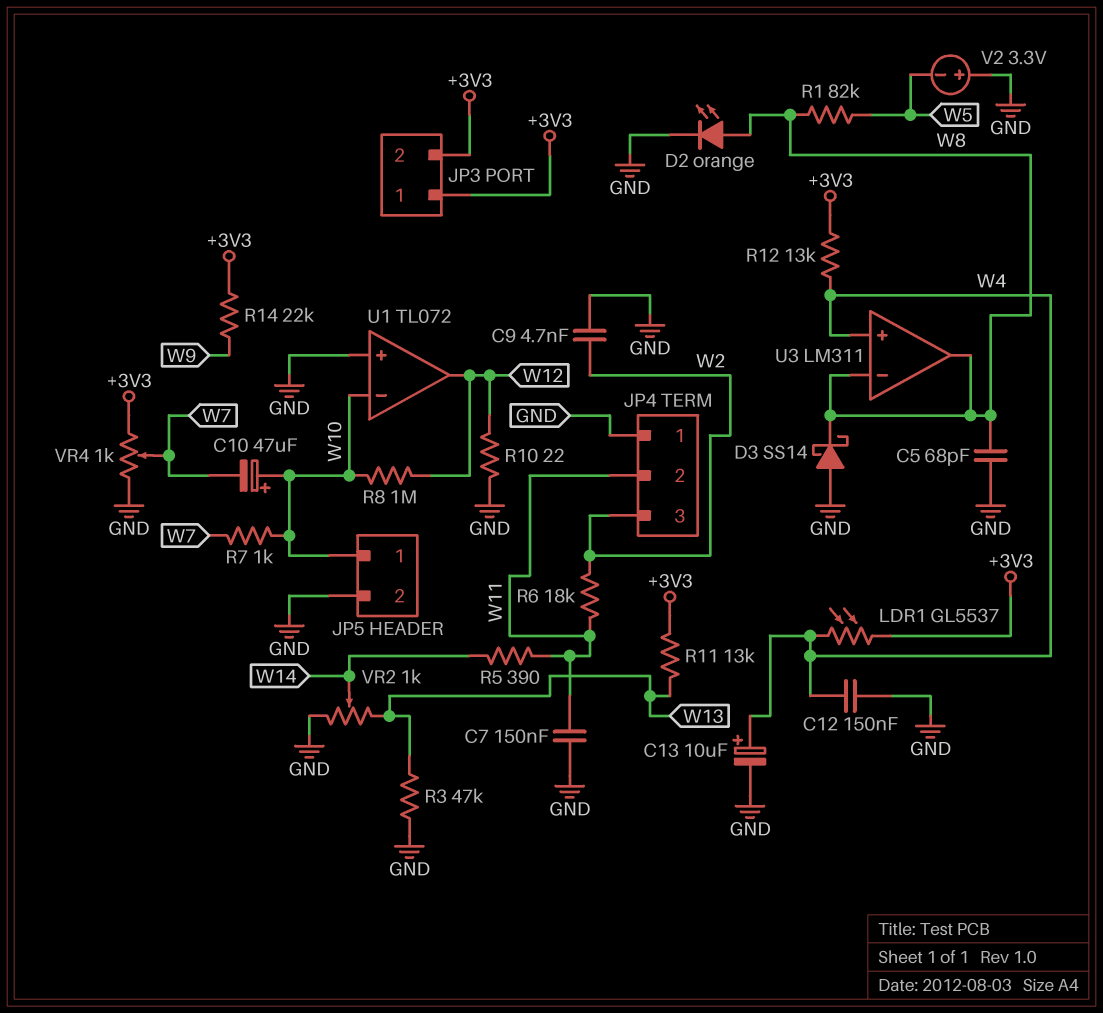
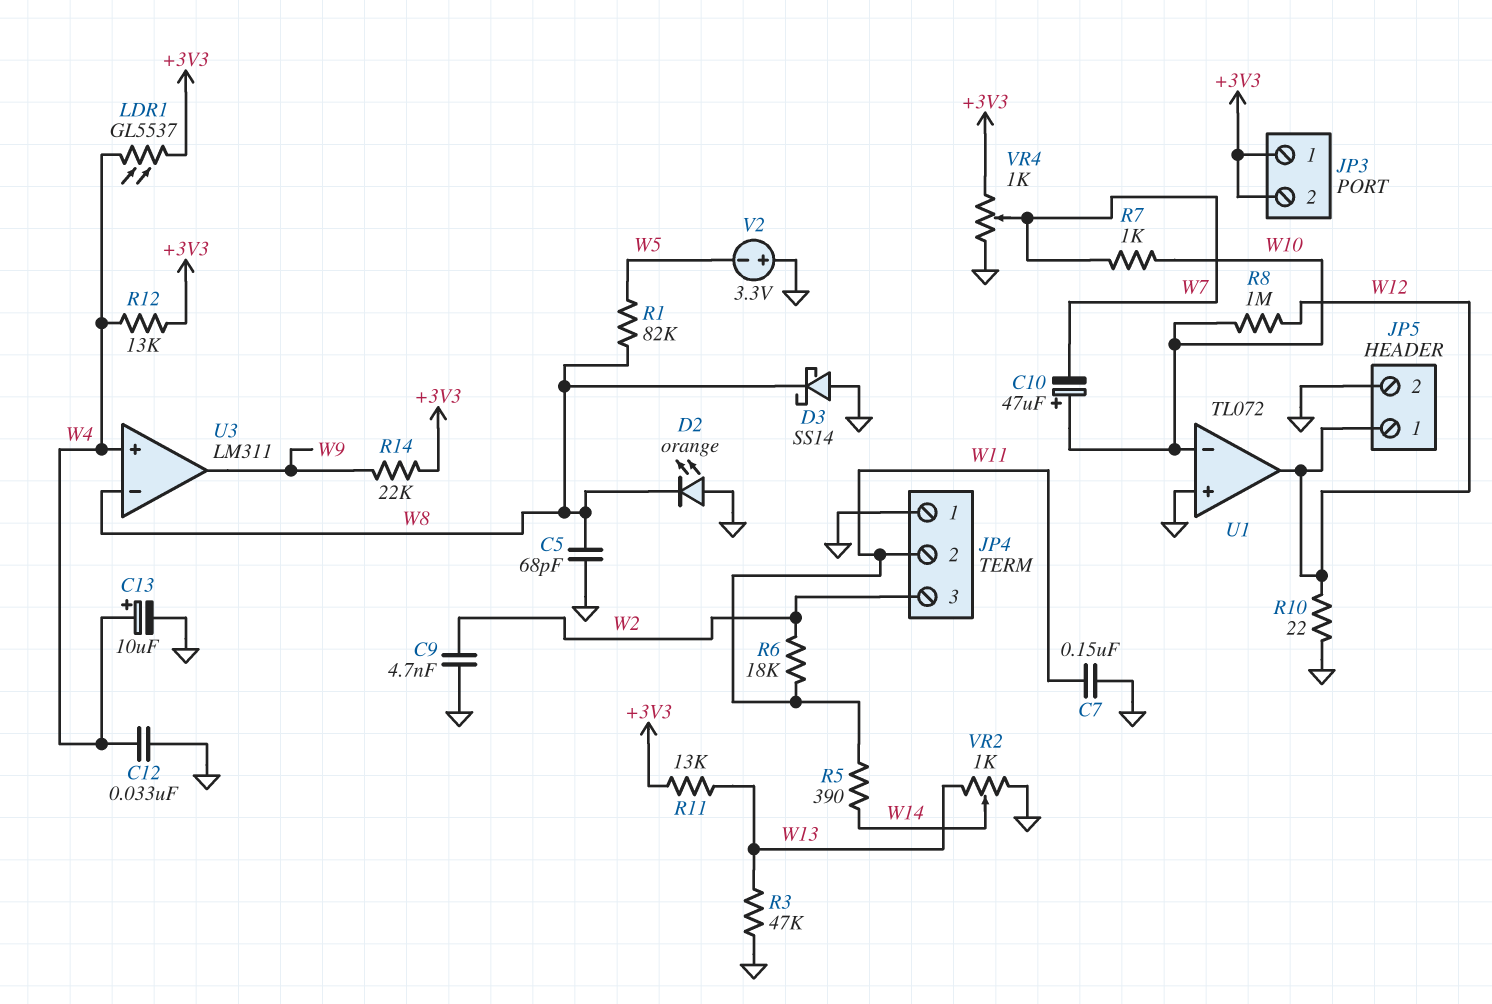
C12: 150nF (GND, W4) -> 33nF (GND, W4)
D2: LED orange (A W8, K GND) -> LED orange (A GND, K W8)
JP5 pin 1: W10 -> W12
U3 pin out: W8 -> W9

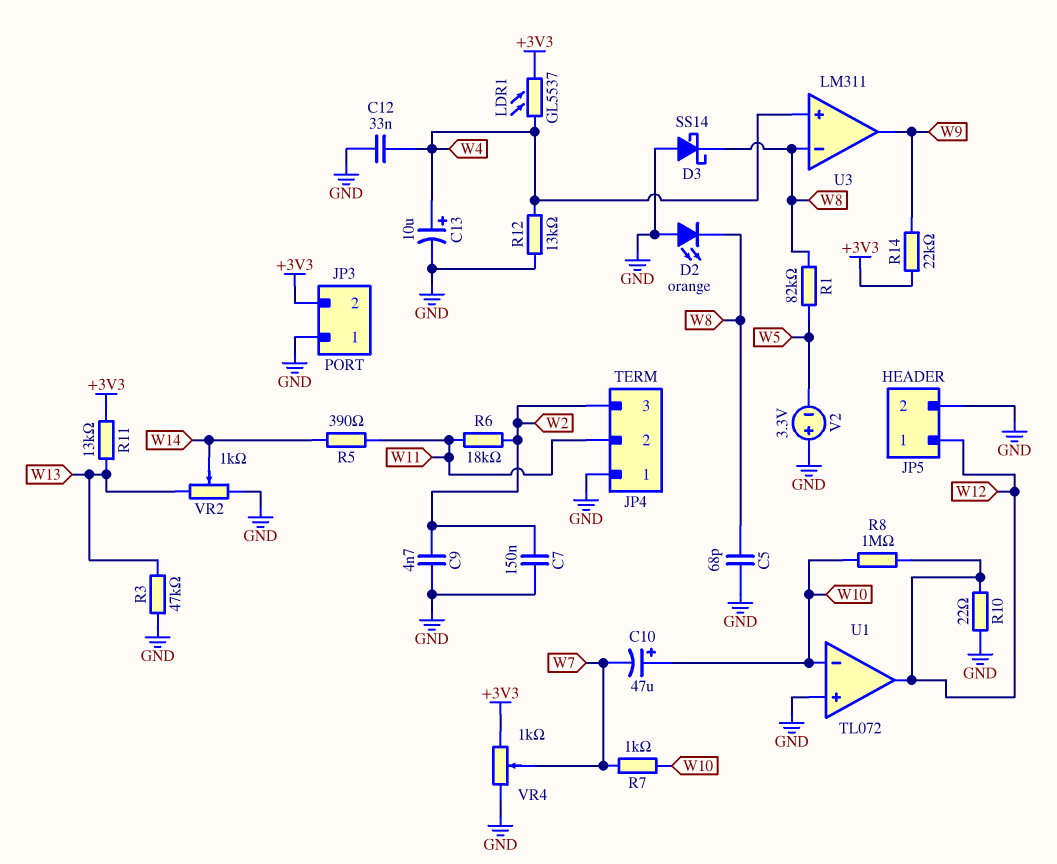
C7: 150nF (GND, W11) -> 150nF (GND, W2)
JP3 pin 1: +3V3 -> GND
R12: 13k (+3V3, W4) -> 13k (GND, W4)

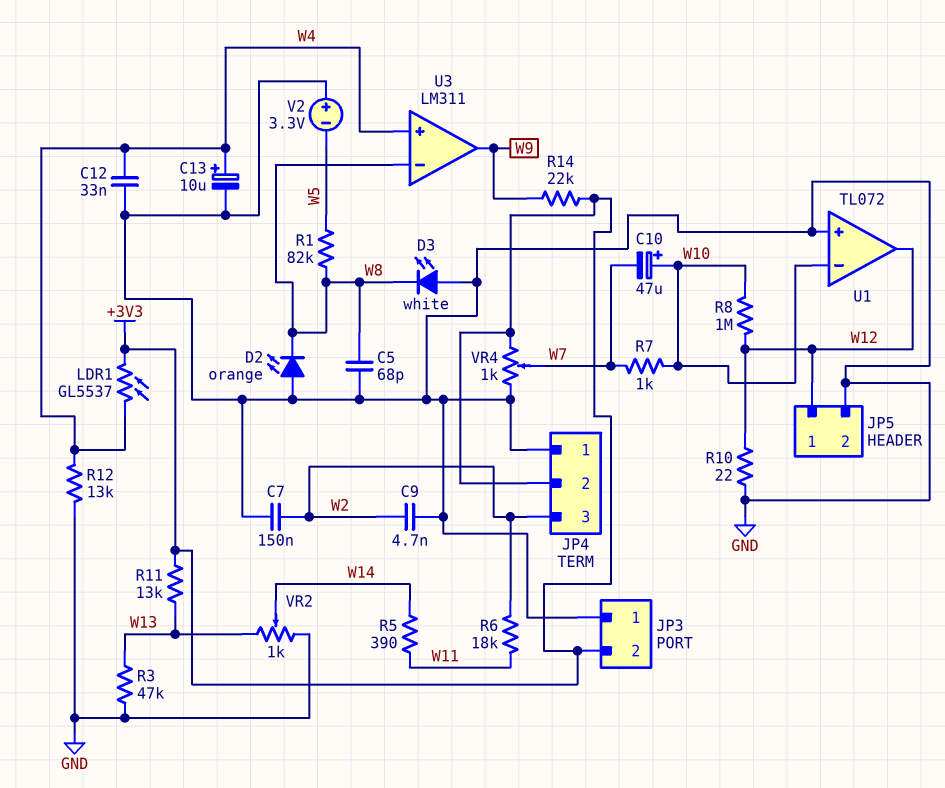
D3: schottky SS14 (A GND, K W8) -> LED white (A GND, K W8)
JP4 pin 2: W11 -> +3V3

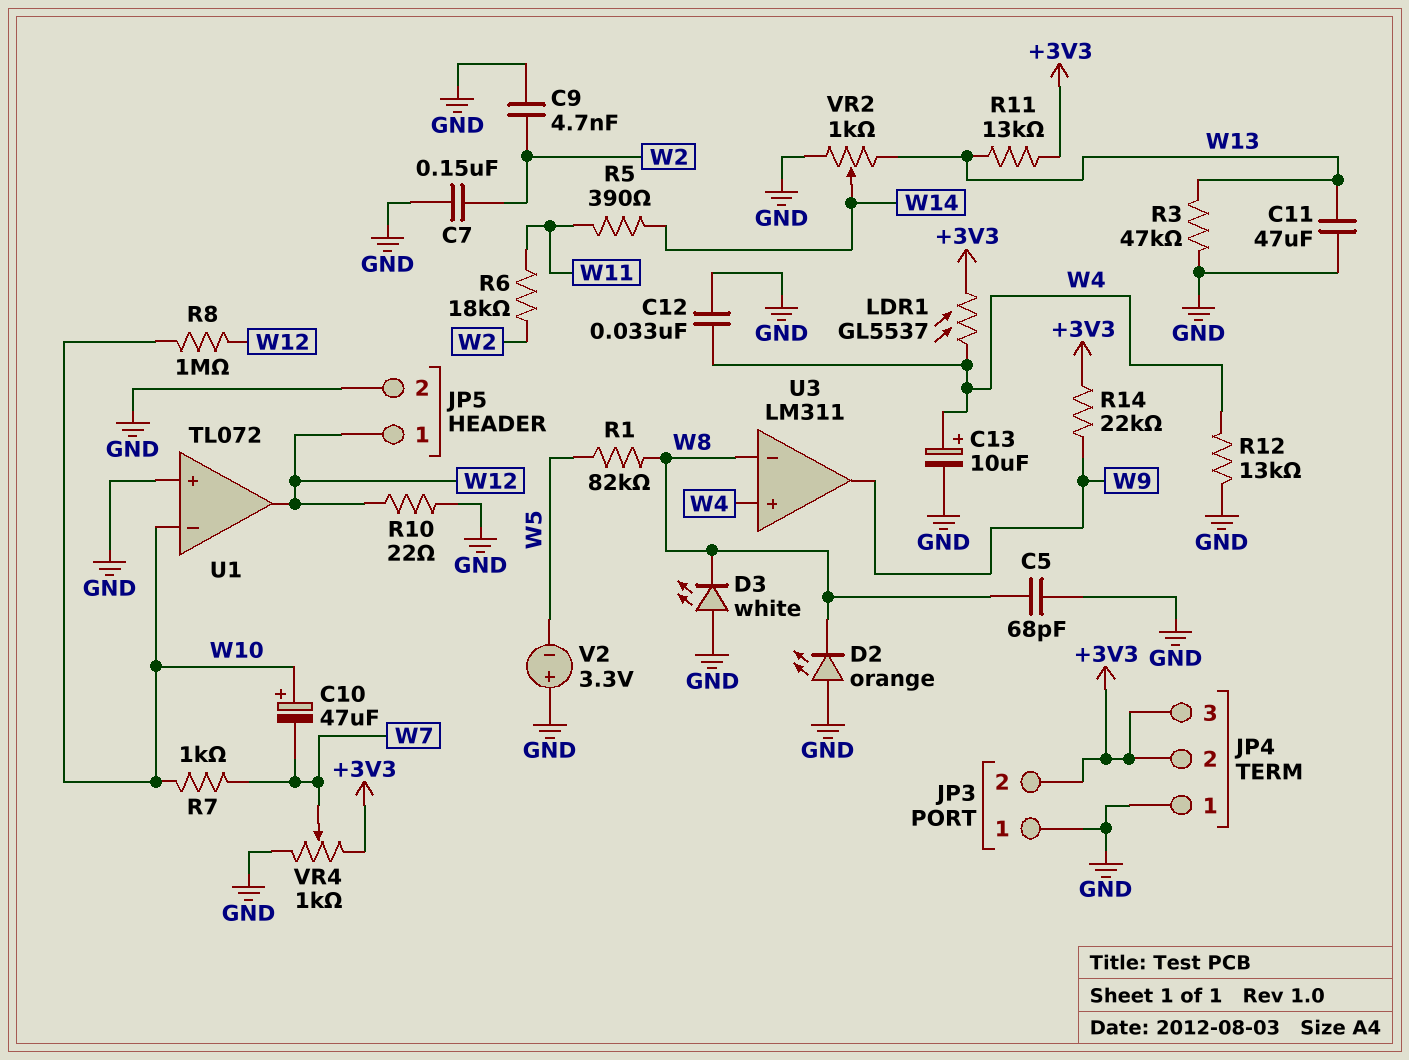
C11: none -> 47uF (GND, W13)
JP4 pin 3: W2 -> +3V3

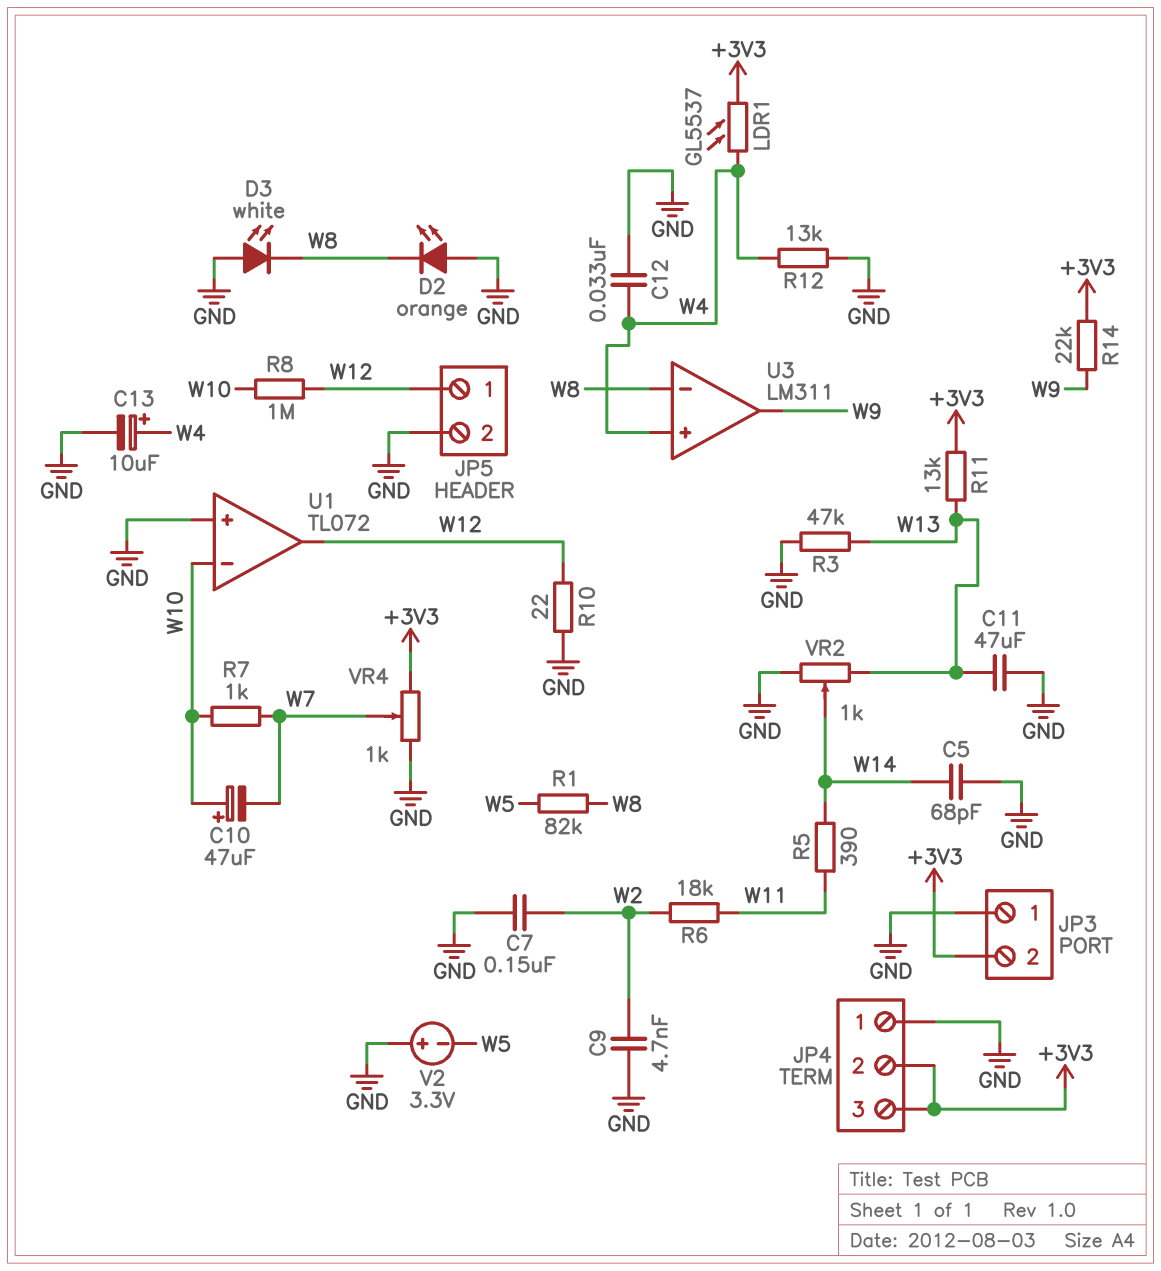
C5: 68pF (GND, W8) -> 68pF (GND, W14)

